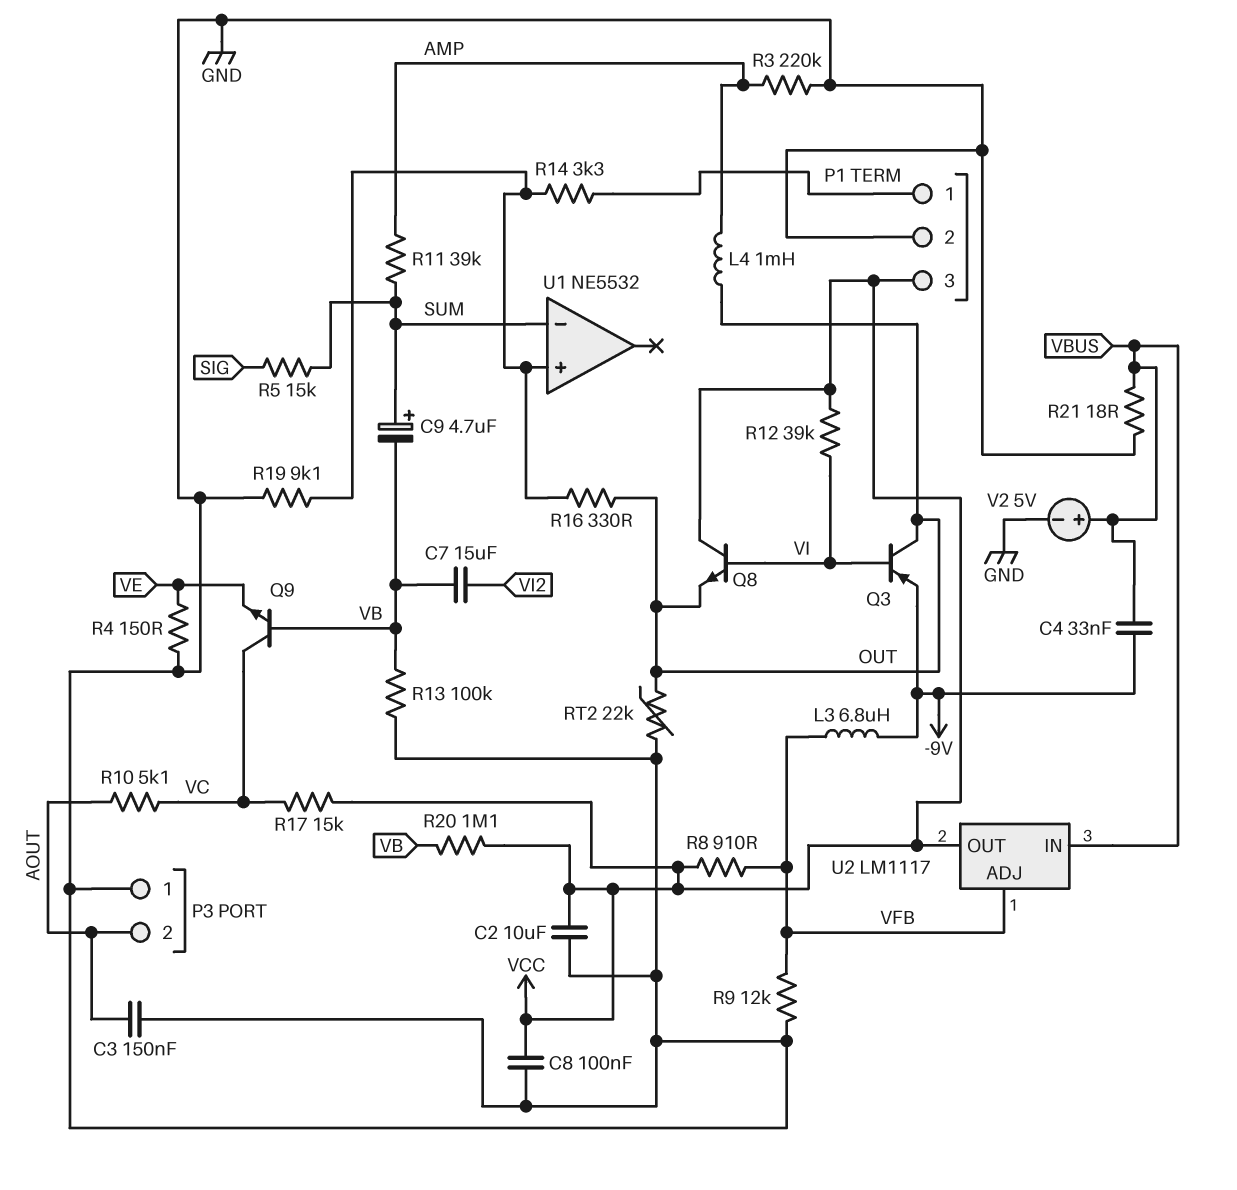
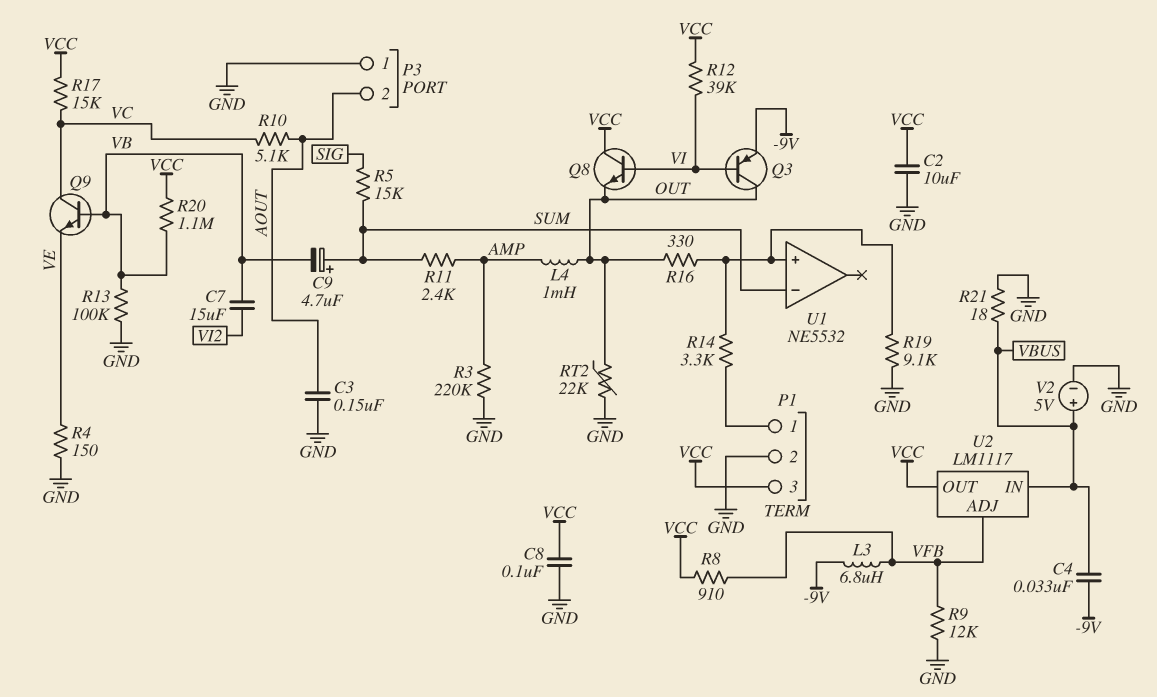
R11: 39k (AMP, SUM) -> 2.4k (AMP, SUM)

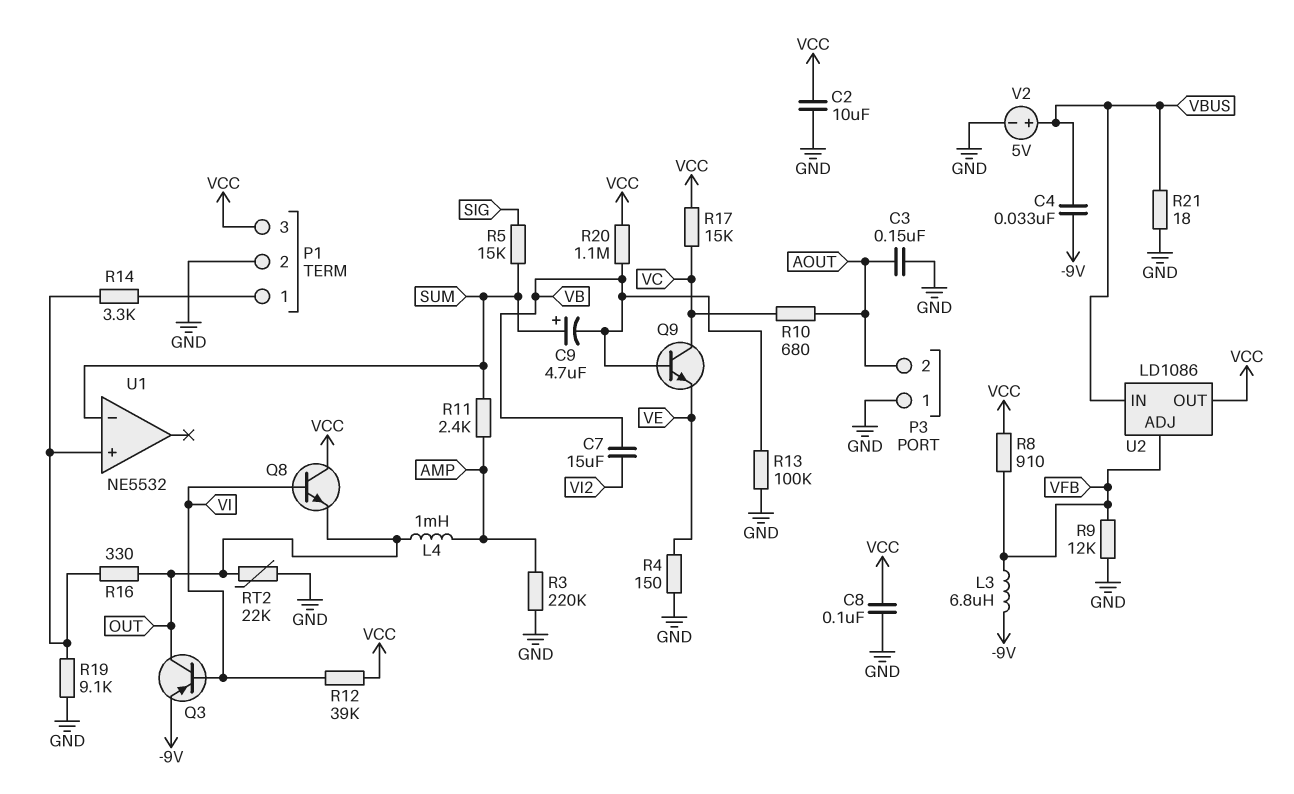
R10: 5.1k (AOUT, VC) -> 680 (AOUT, VC)
U2: LM1117 -> LD1086

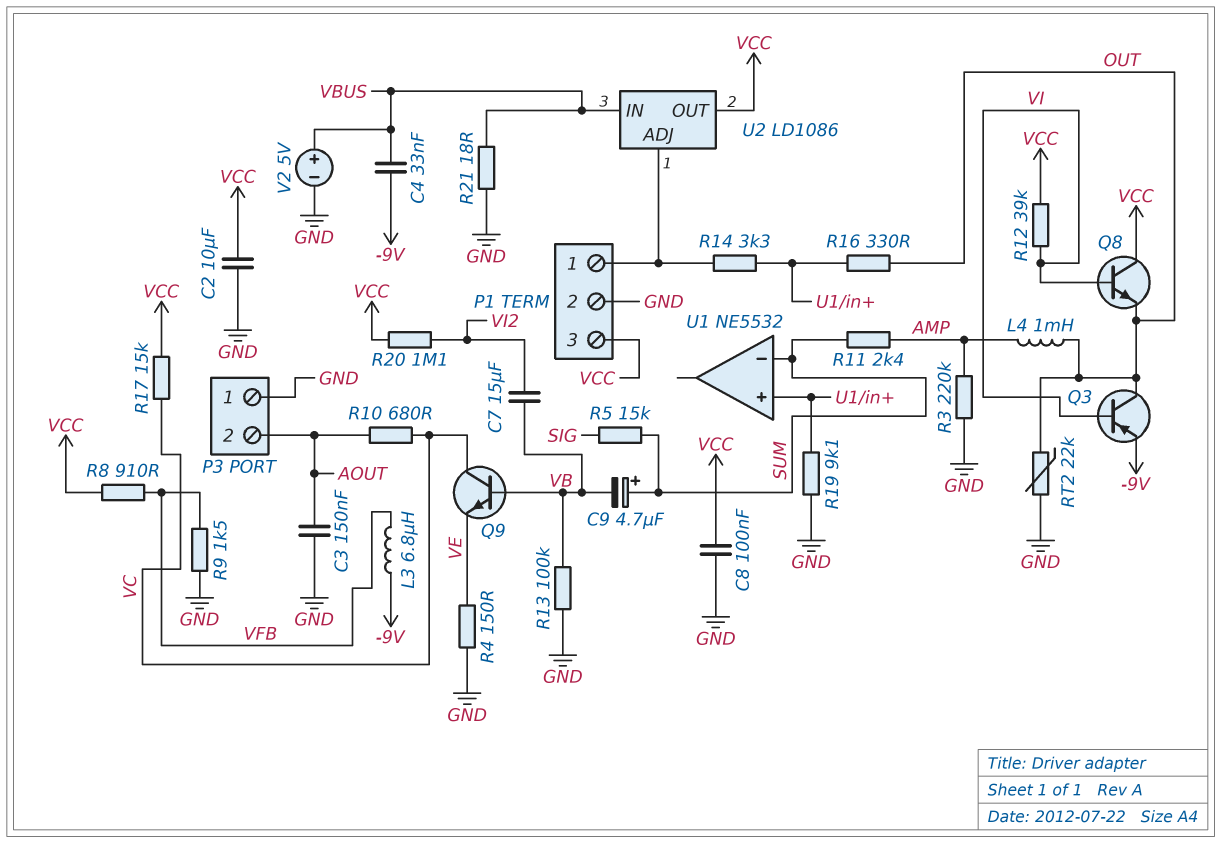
R9: 12k (GND, VFB) -> 1.5k (GND, VFB)
R20: 1.1M (VB, VCC) -> 1.1M (VCC, VI2)
U2 pin ADJ: VFB -> P1/1

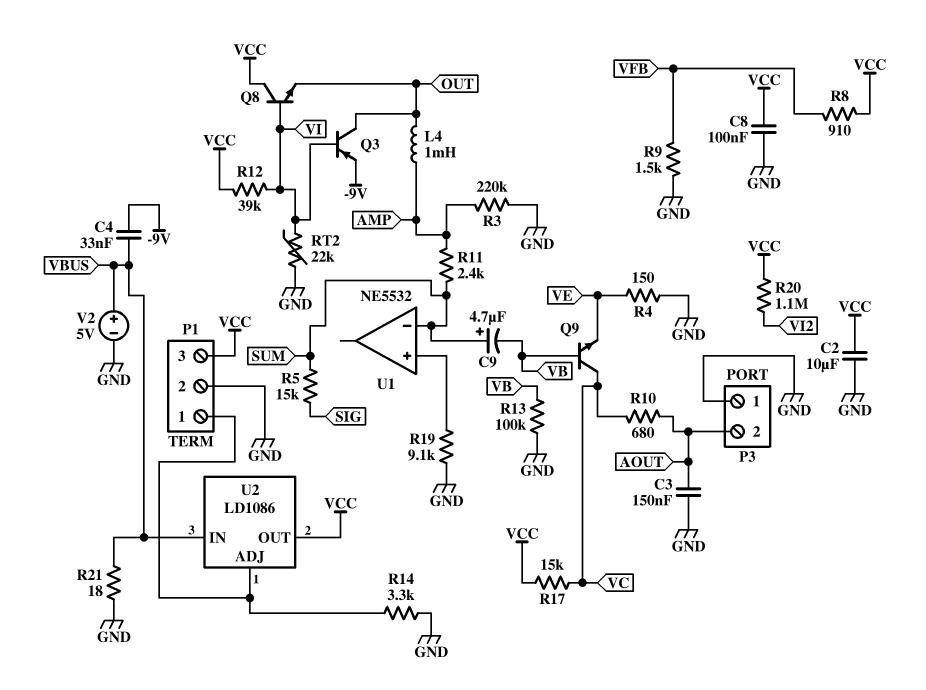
C7: 15uF (VB, VI2) -> none
L3: 6.8uH (-9V, VFB) -> none
R14: 3.3k (P1/1, U1/in+) -> 3.3k (GND, P1/1)
R16: 330 (OUT, U1/in+) -> none
RT2: 22k (GND, OUT) -> 22k (GND, VI)

